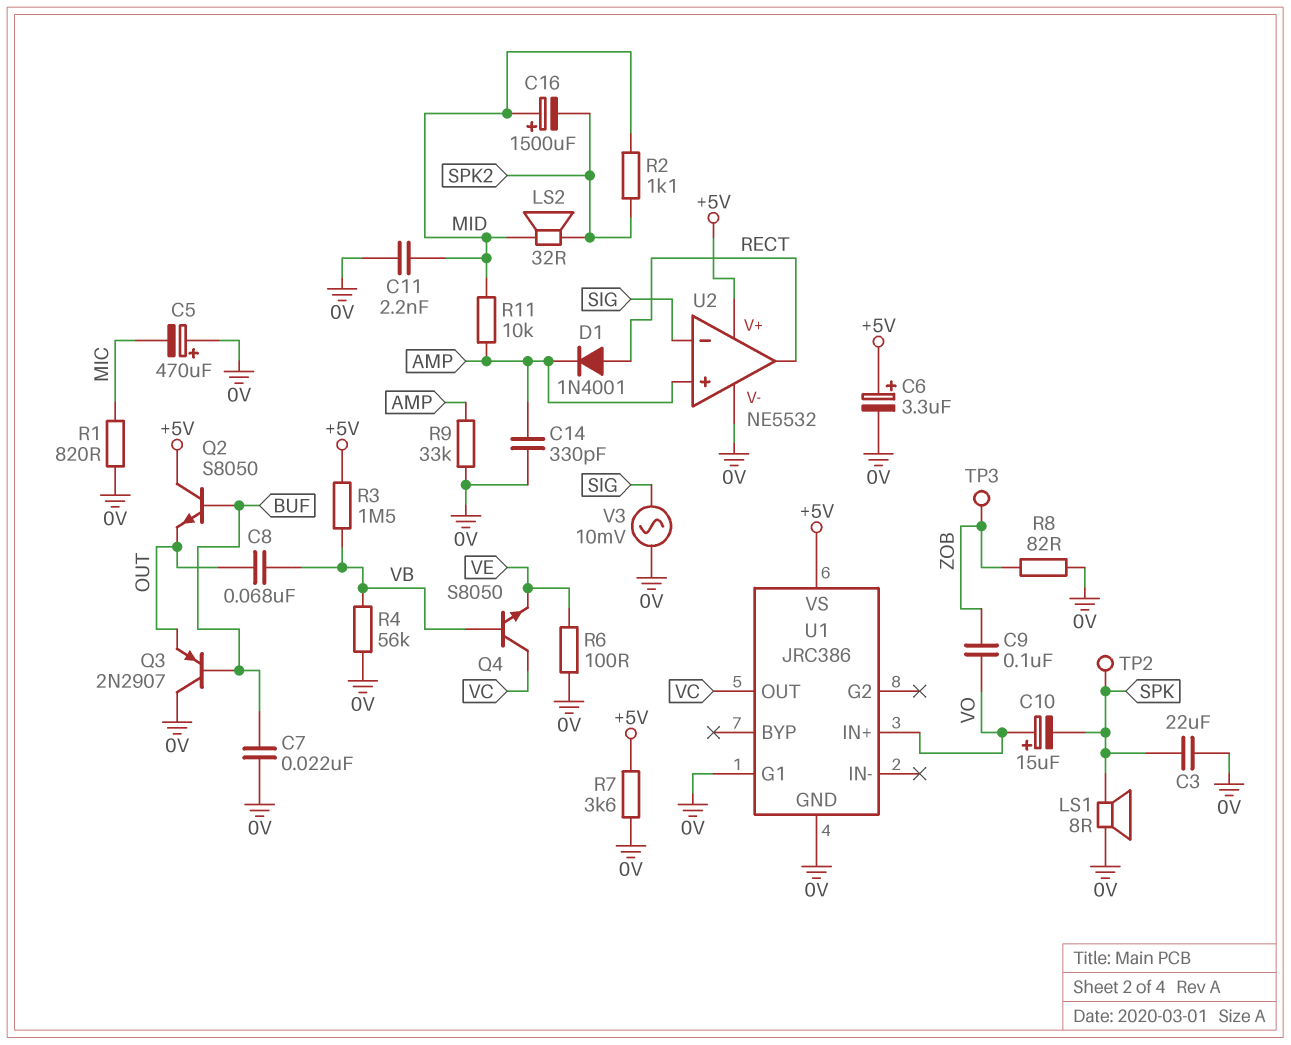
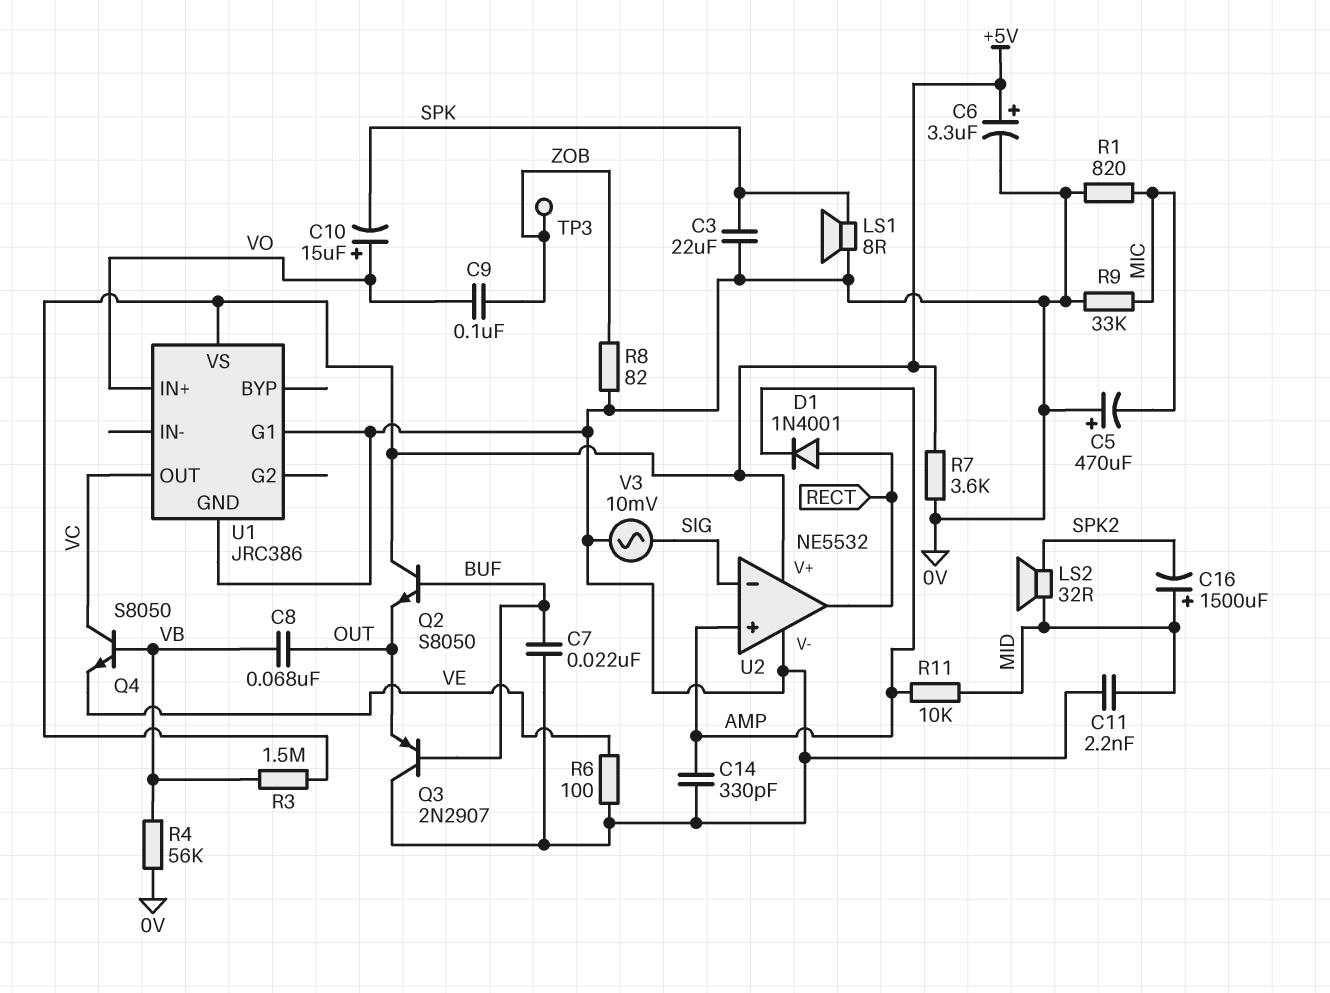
R2: 1.1k (MID, SPK2) -> none
R9: 33k (0V, AMP) -> 33k (0V, MIC)
TP2: test point (SPK) -> none

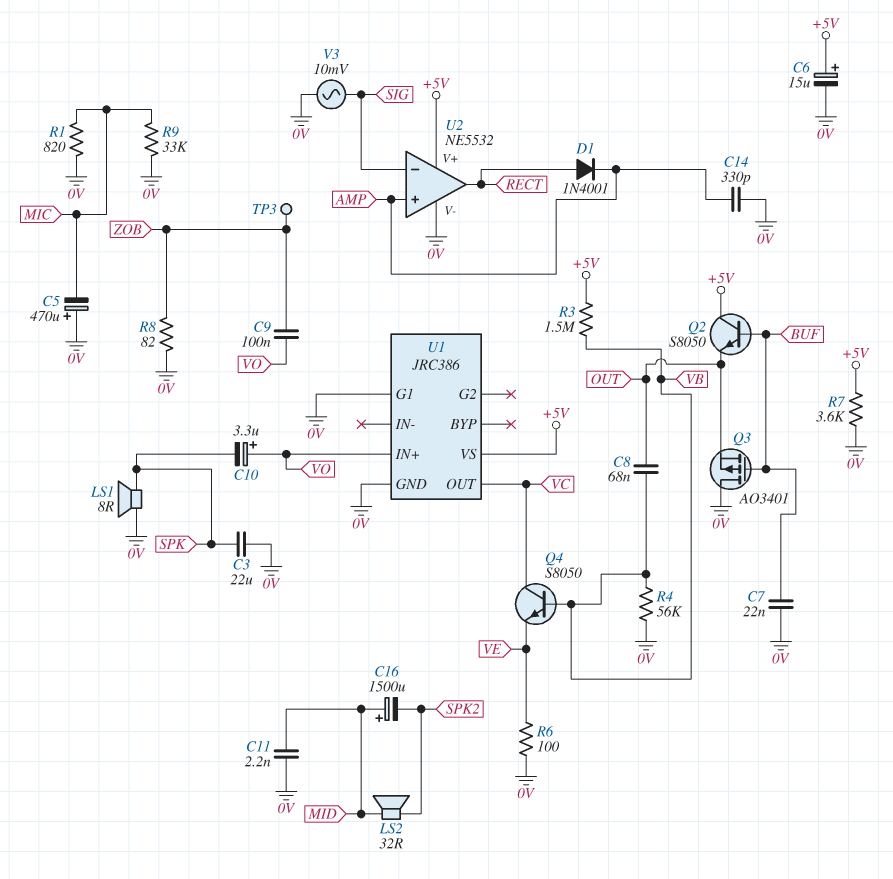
C6: 3.3uF (plus +5V, minus 0V) -> 15uF (plus +5V, minus 0V)
C10: 15uF (plus VO, minus SPK) -> 3.3uF (plus VO, minus SPK)
Q3: PNP 2N2907 (B BUF, C 0V, E OUT) -> PMOS AO3401 (G BUF, D 0V, S OUT)
R11: 10k (AMP, MID) -> none

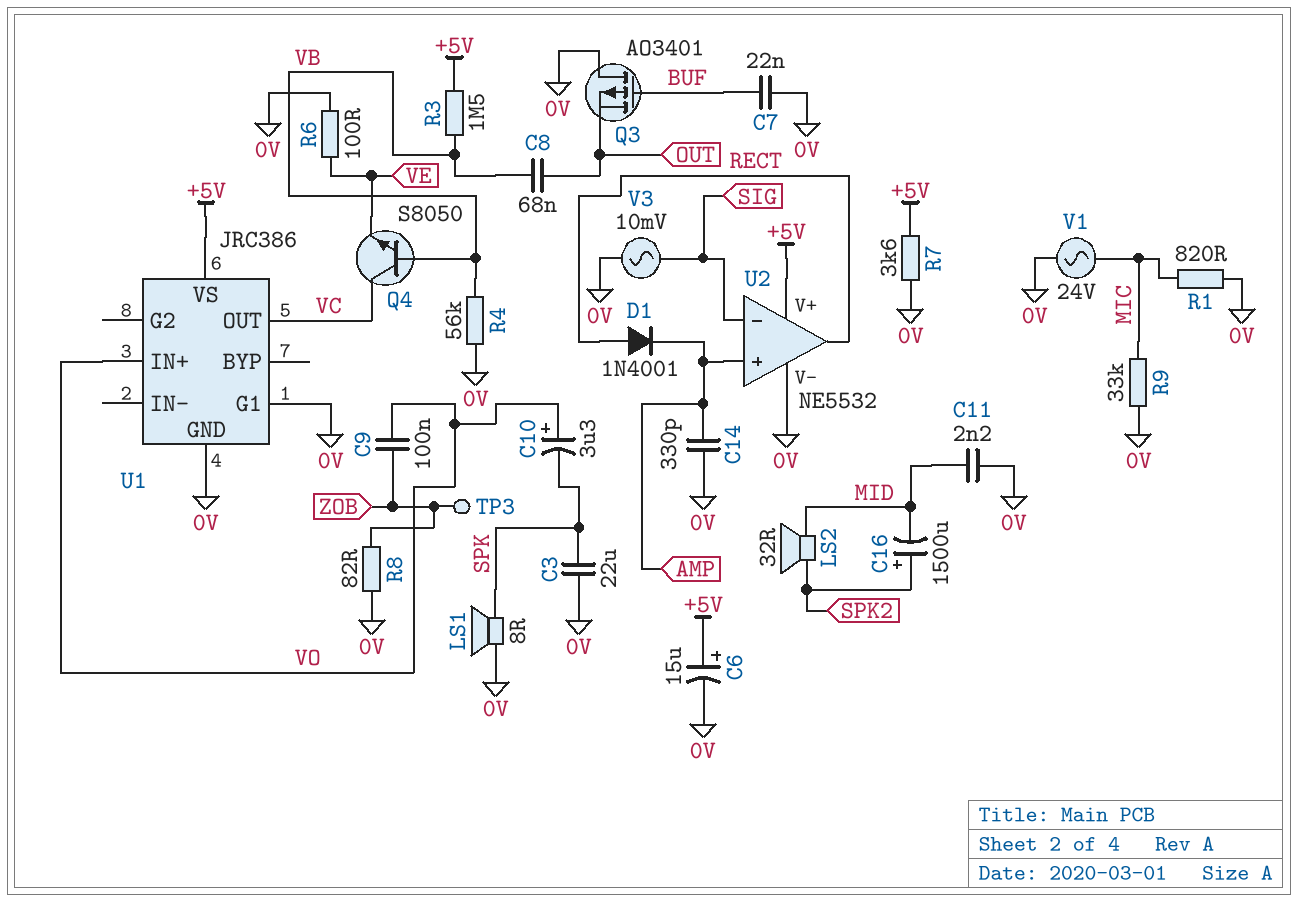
C5: 470uF (plus 0V, minus MIC) -> none
C16: 1500uF (plus MID, minus SPK2) -> 1500uF (plus SPK2, minus MID)
Q2: NPN S8050 (B BUF, C +5V, E OUT) -> none
V1: none -> AC 24V (0V, MIC)

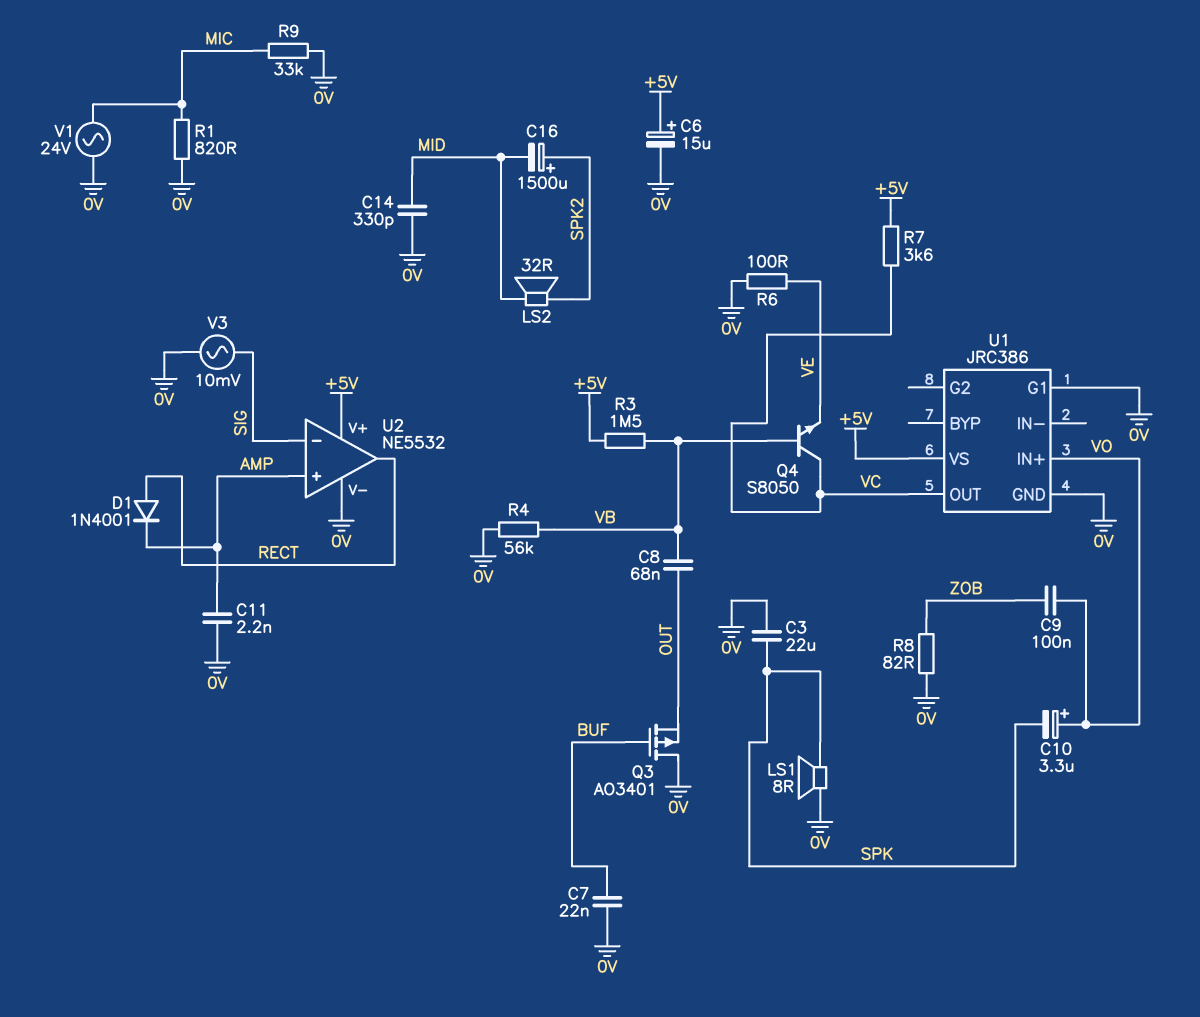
C11: 2.2nF (0V, MID) -> 2.2nF (0V, AMP)
C14: 330pF (0V, AMP) -> 330pF (0V, MID)
R7: 3.6k (+5V, 0V) -> 3.6k (+5V, VC)
TP3: test point (ZOB) -> none

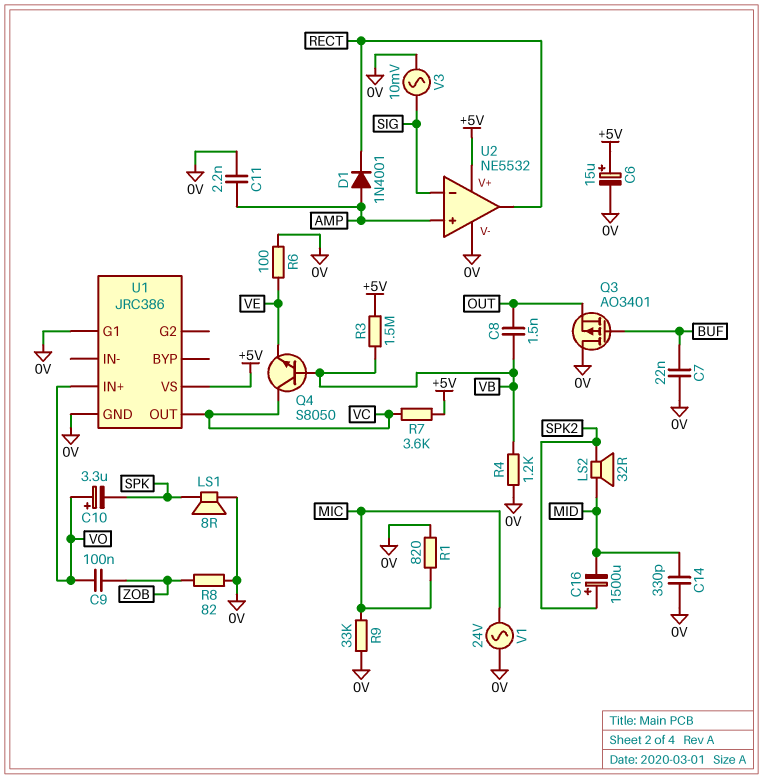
C3: 22uF (0V, SPK) -> none
C8: 68nF (OUT, VB) -> 1.5nF (OUT, VB)
D1: diode 1N4001 (A RECT, K AMP) -> diode 1N4001 (A AMP, K RECT)
R4: 56k (0V, VB) -> 1.2k (0V, VB)

